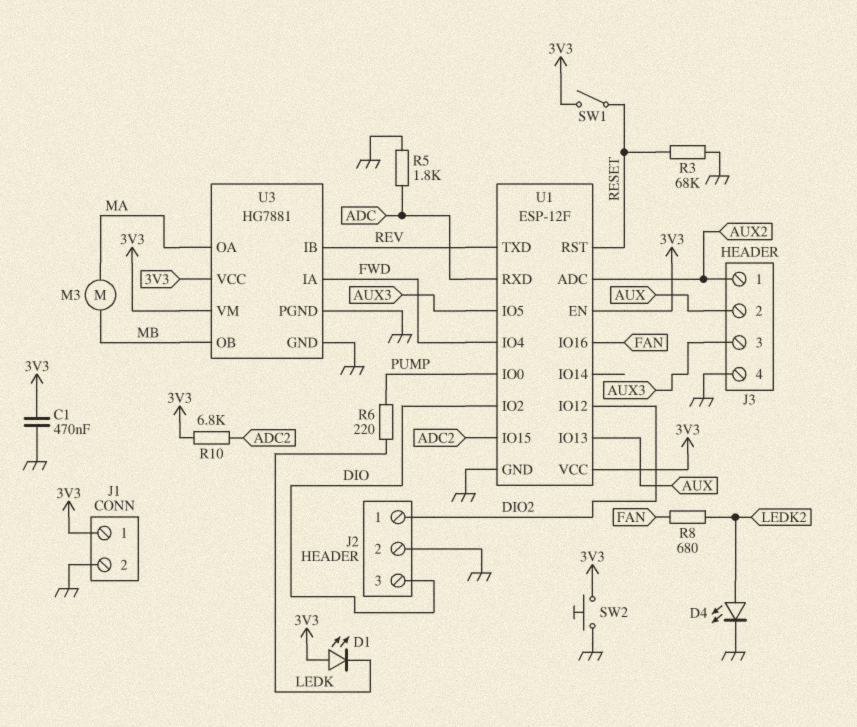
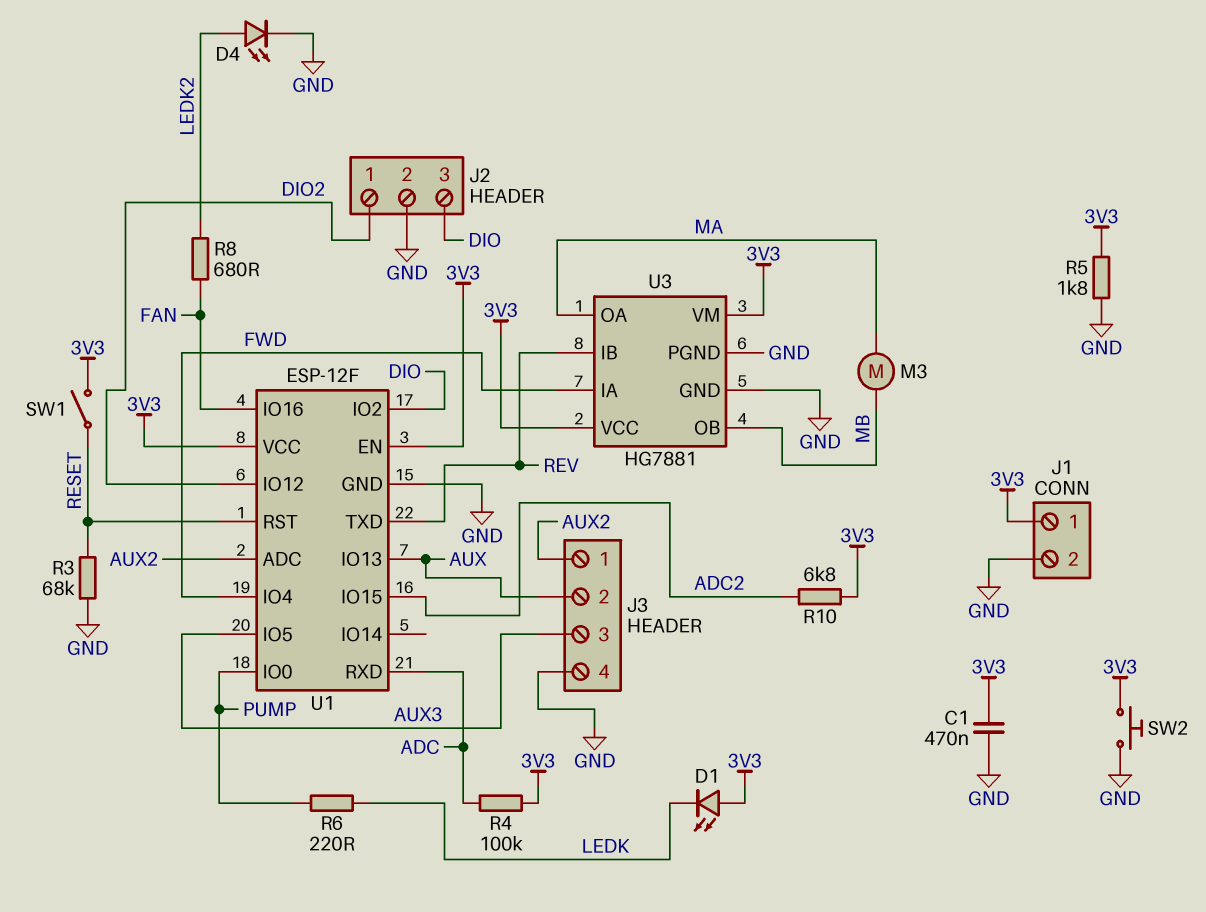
R4: none -> 100k (3V3, ADC)
R5: 1.8k (ADC, GND) -> 1.8k (3V3, GND)

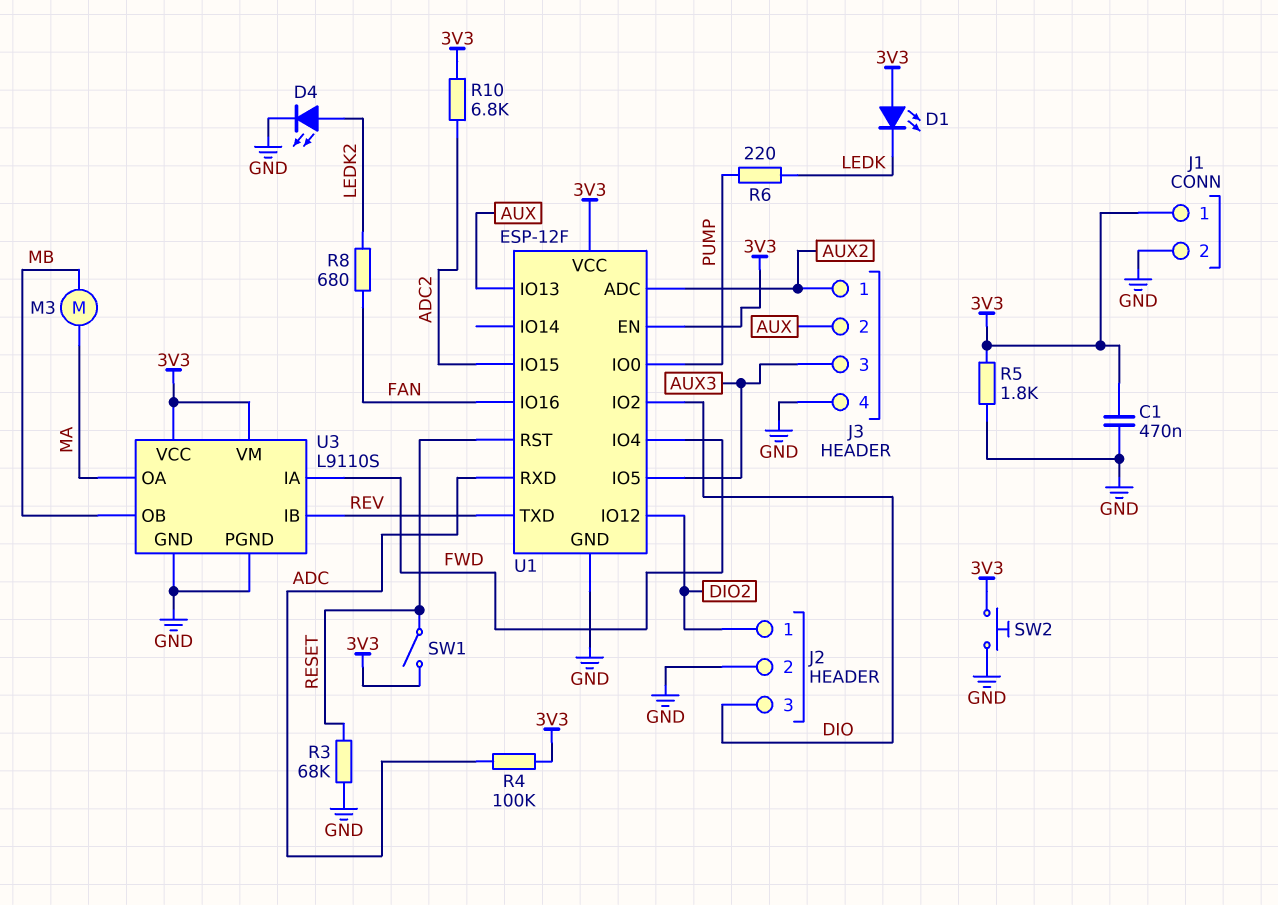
U3: HG7881 -> L9110S

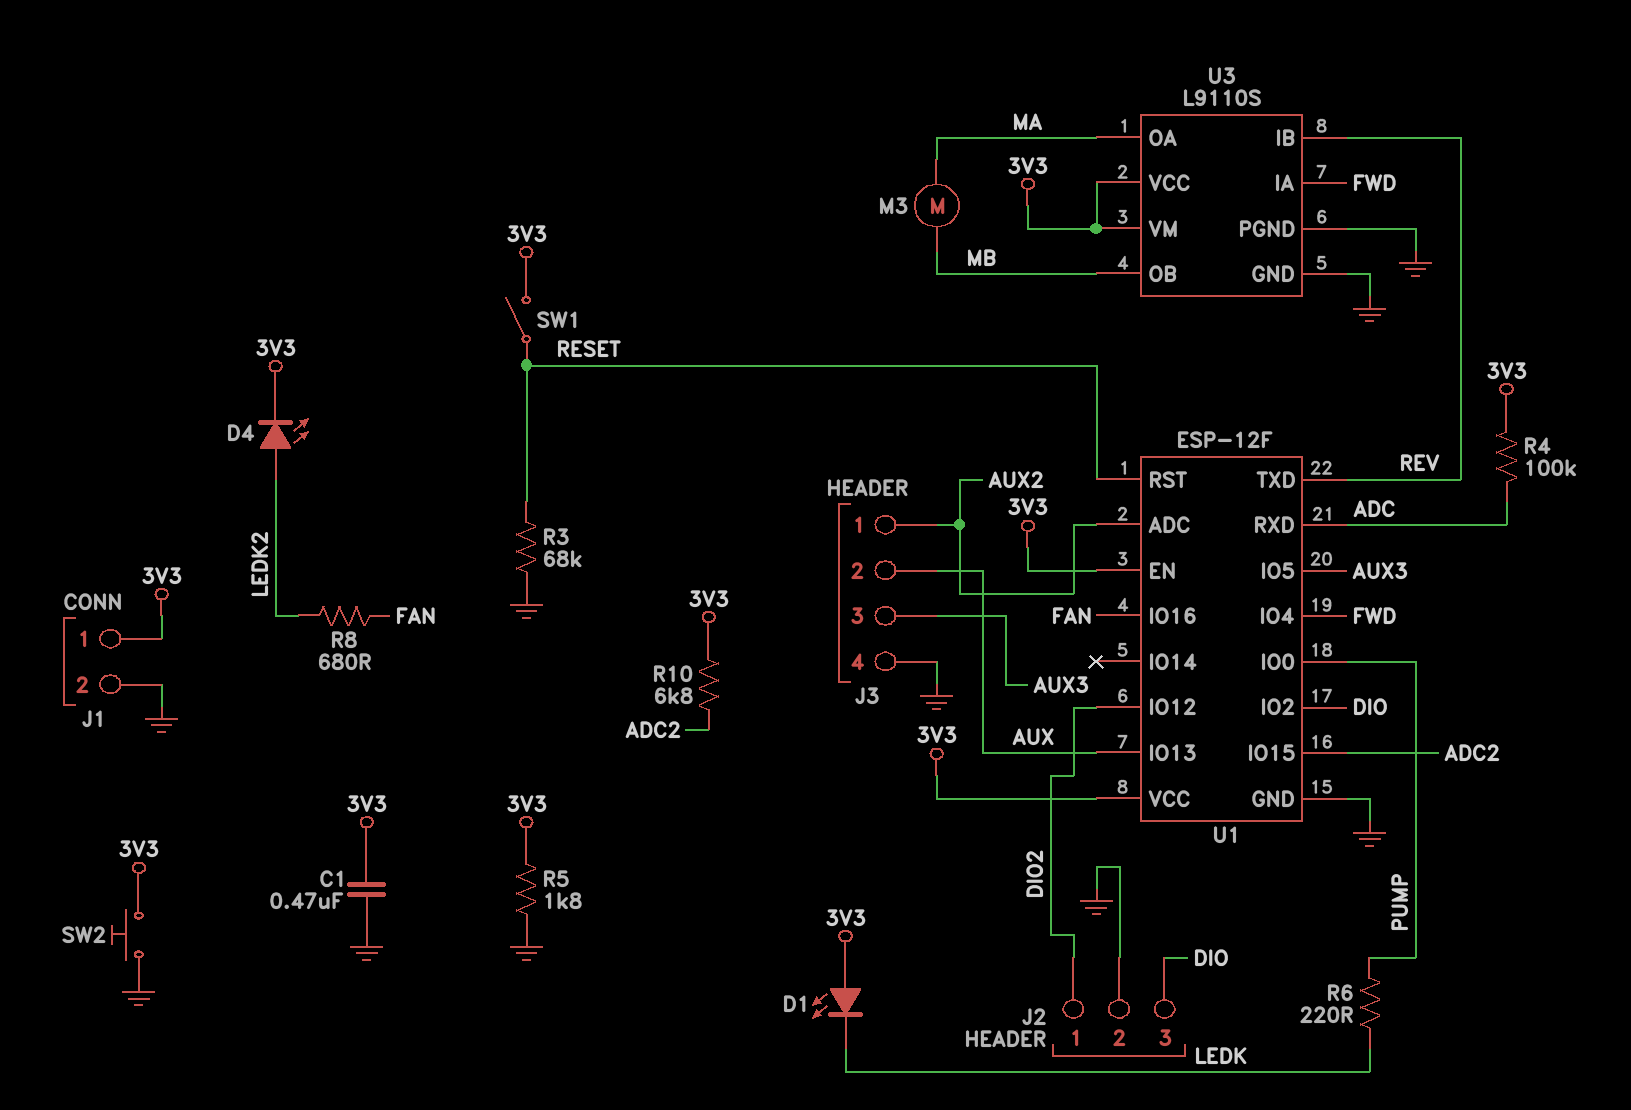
D4: LED (A LEDK2, K GND) -> LED (A LEDK2, K 3V3)

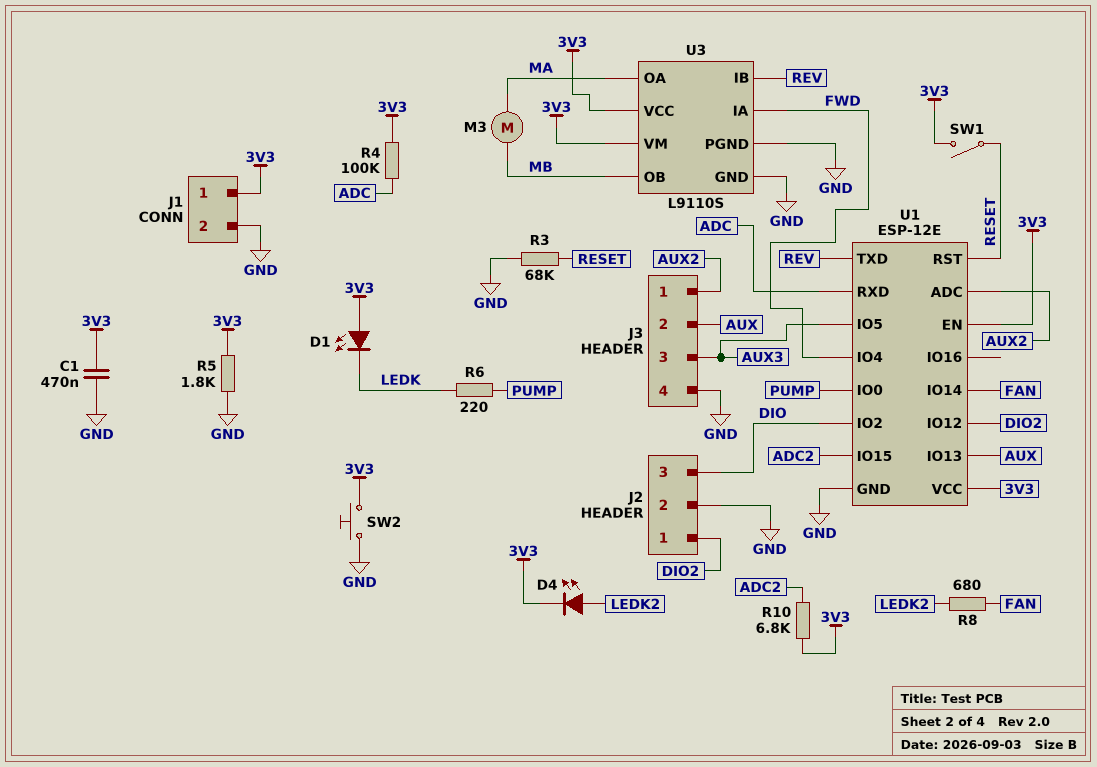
U1: ESP-12F -> ESP-12E
U1 pin IO14: none -> FAN
U1 pin IO16: FAN -> none

